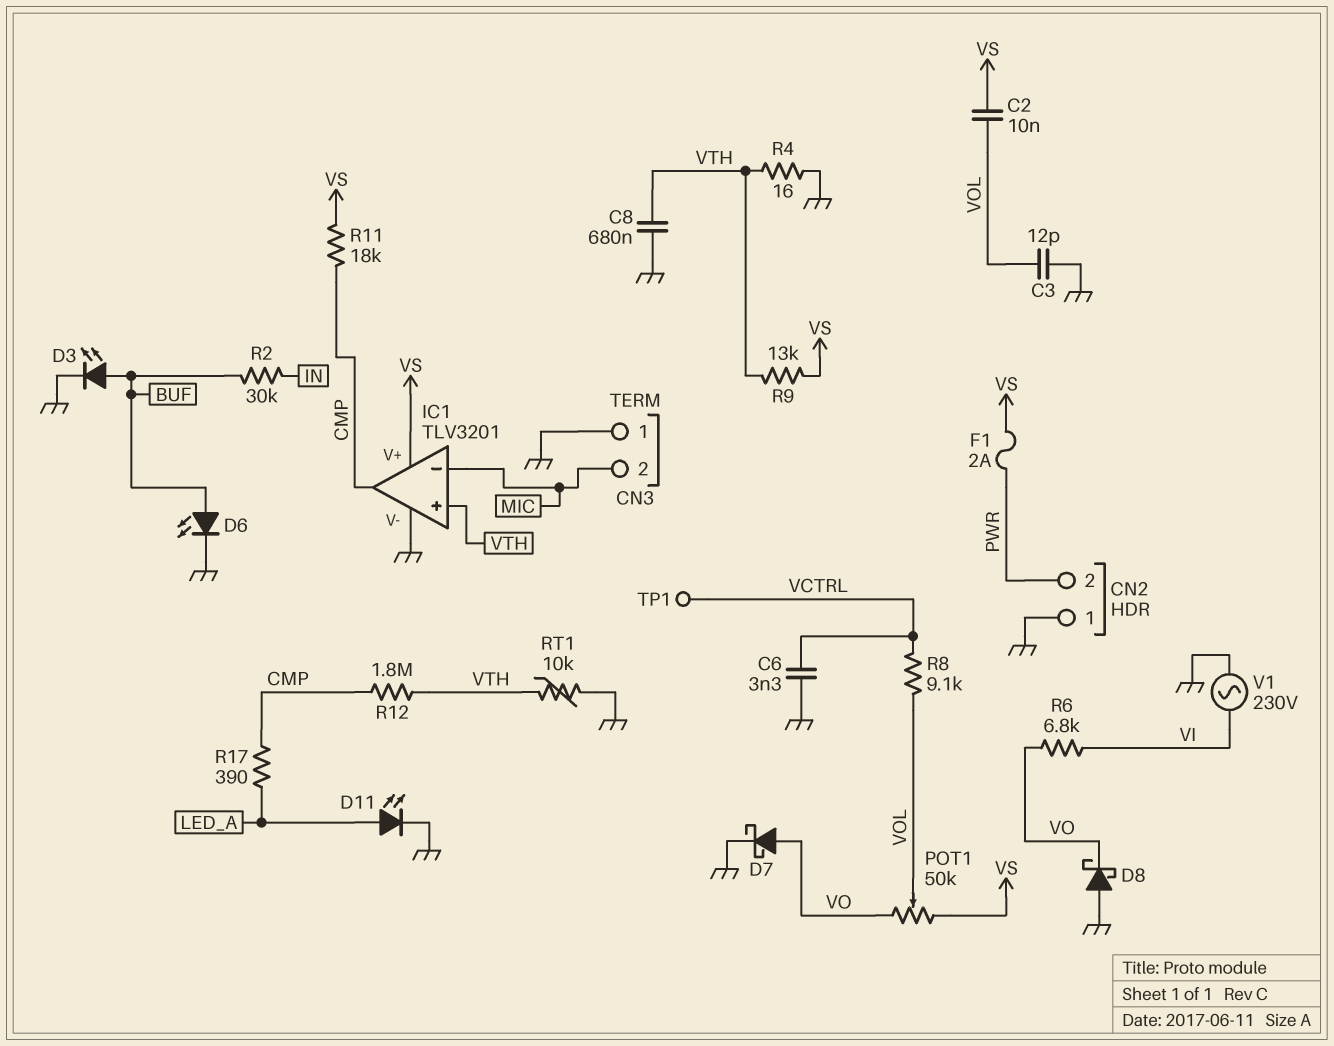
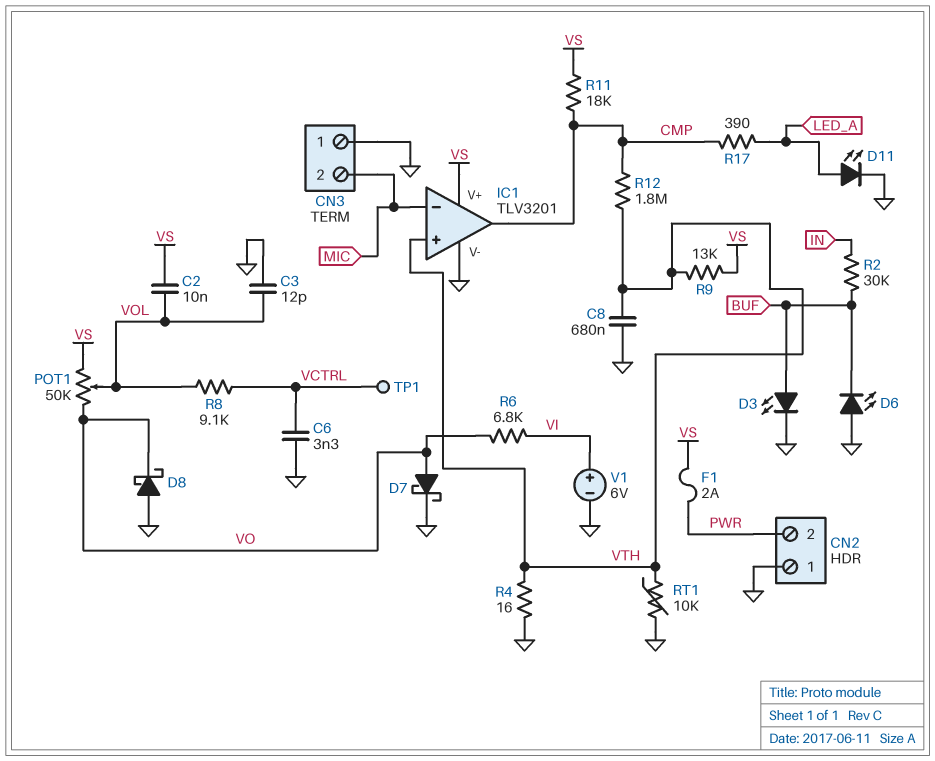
D6: LED (A BUF, K GND) -> LED (A GND, K BUF)
V1: AC 230V (GND, VI) -> 6V (plus VI, minus GND)

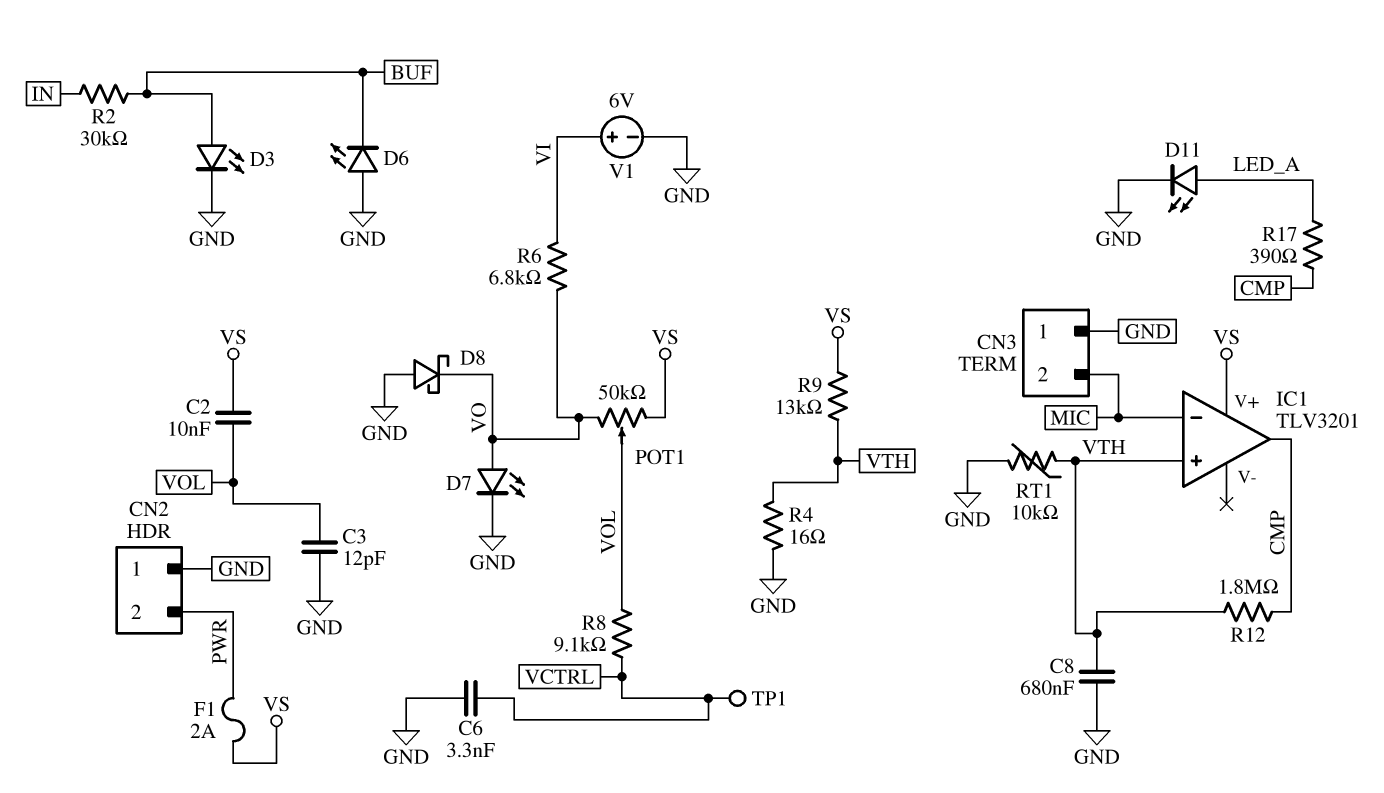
D7: schottky (A VO, K GND) -> LED (A VO, K GND)
IC1 pin V-: GND -> none
R11: 18k (CMP, VS) -> none

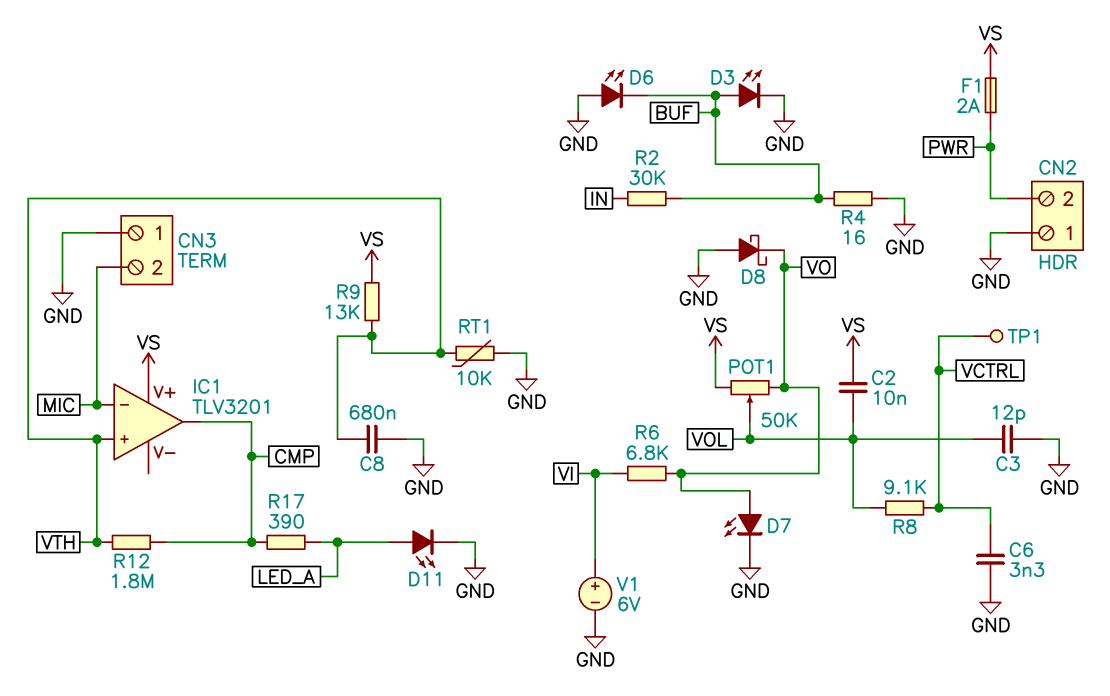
R4: 16 (GND, VTH) -> 16 (BUF, GND)

